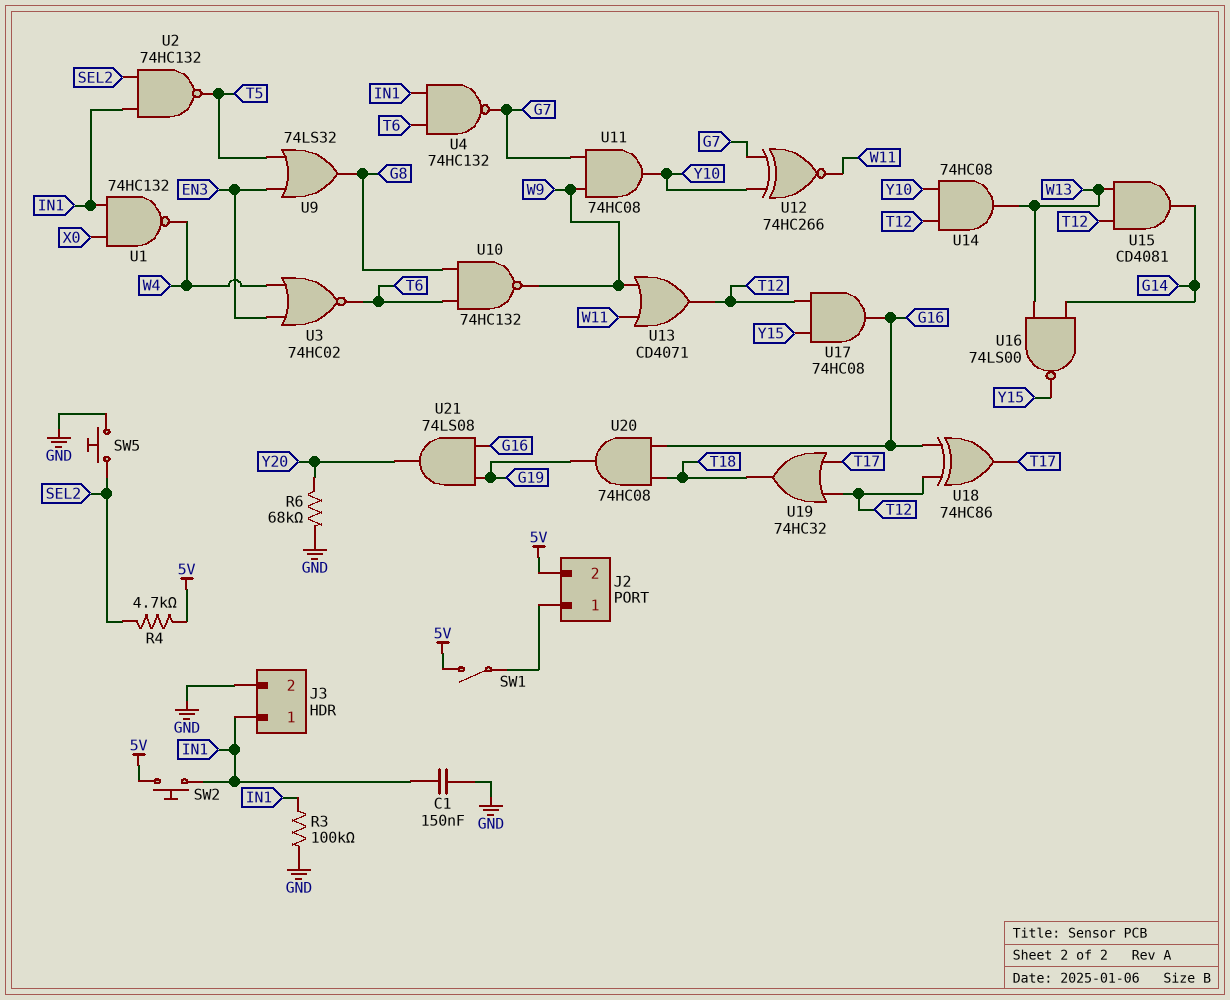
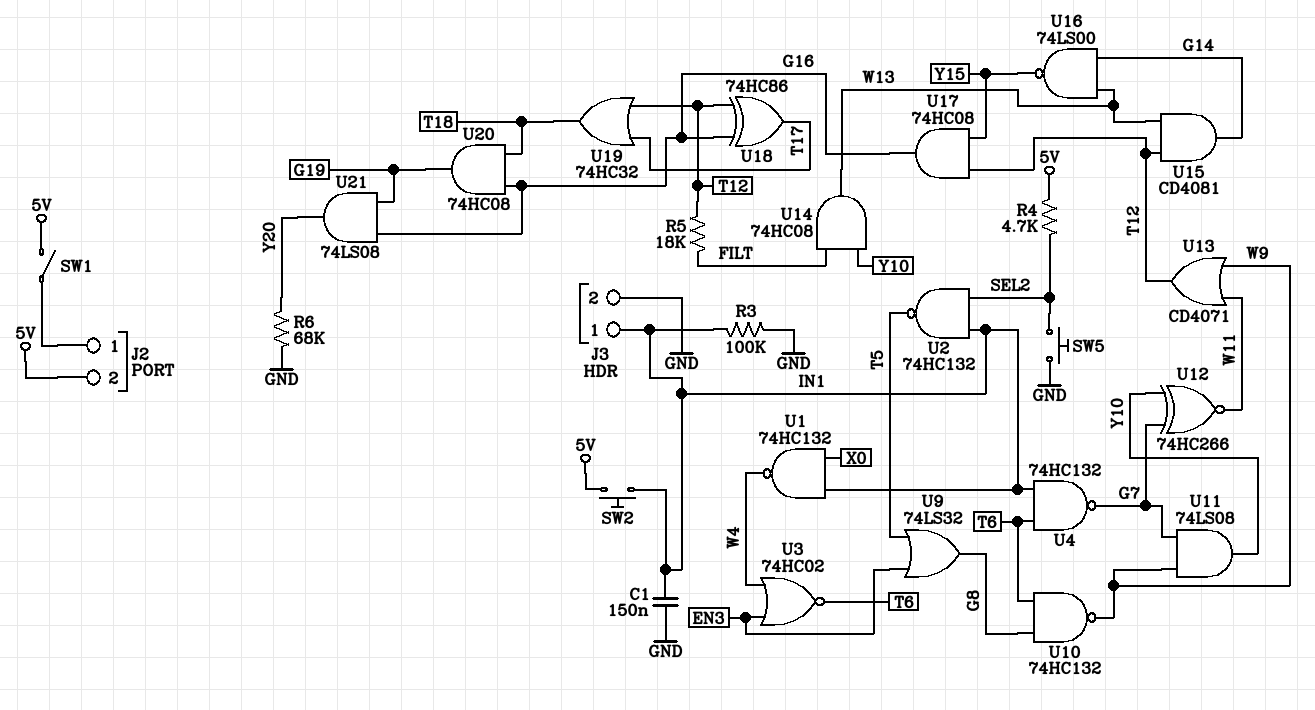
R5: none -> 18k (FILT, T12)
U11: AND 74HC08 (in G7, in W9, out Y10) -> AND 74LS08 (in G7, in W9, out Y10)
U14: AND 74HC08 (in T12, in Y10, out W13) -> AND 74HC08 (in FILT, in Y10, out W13)

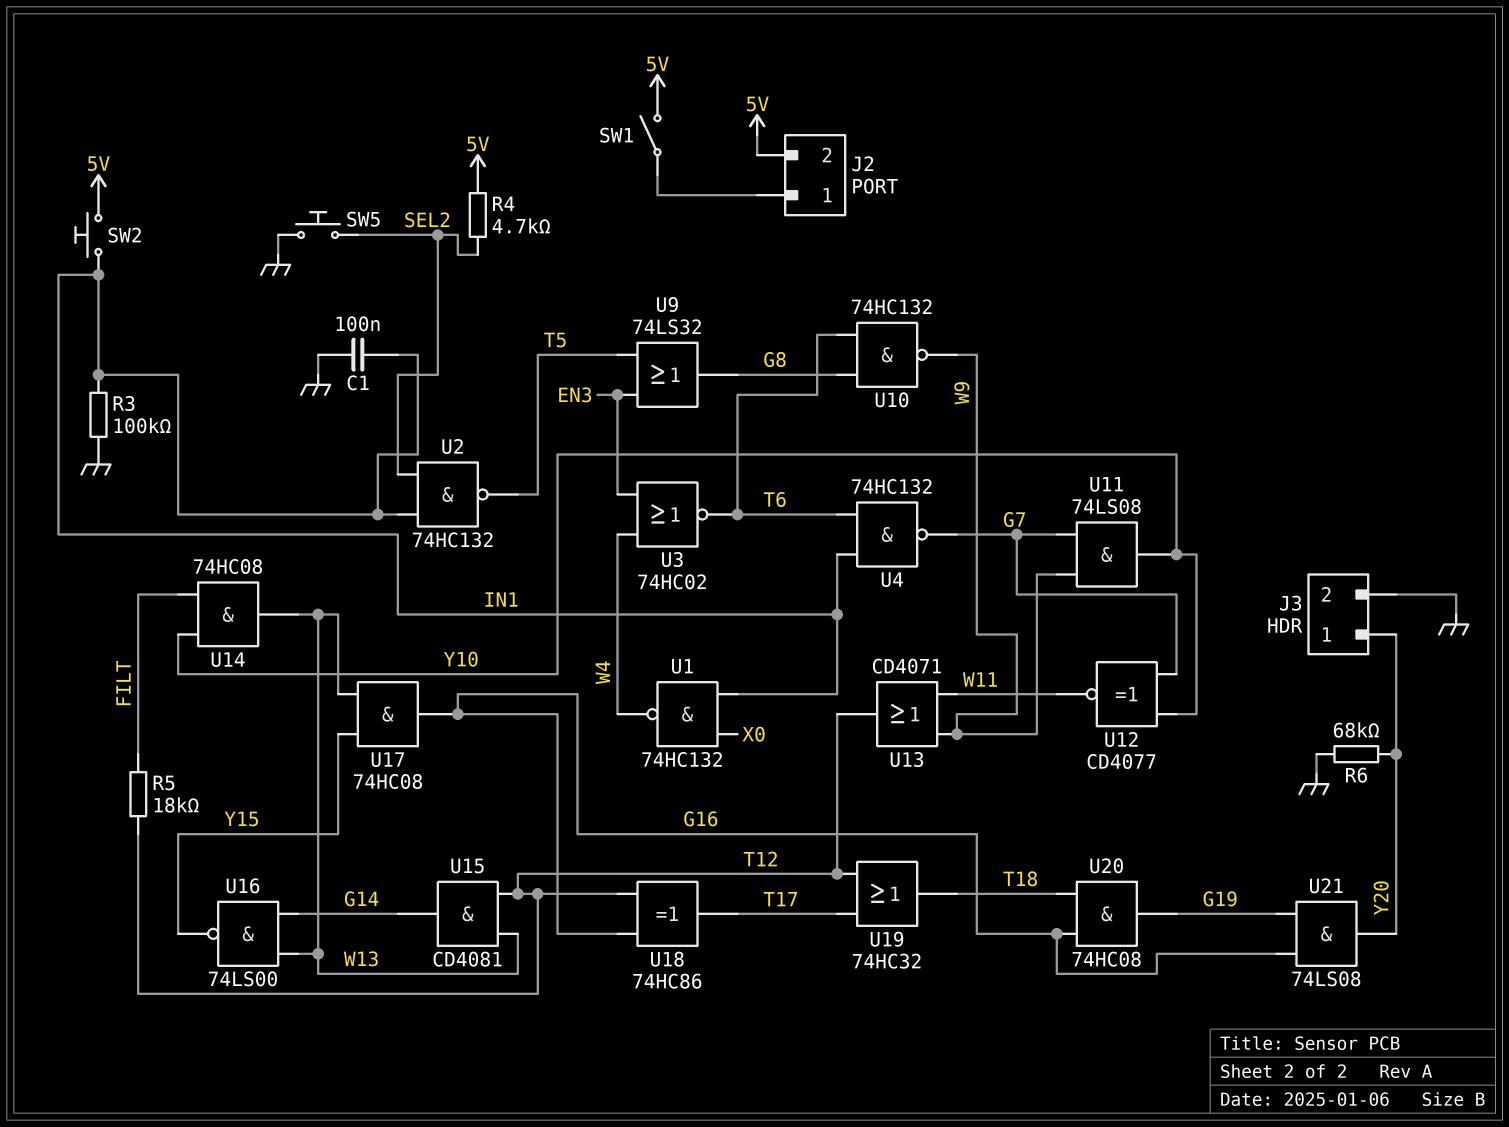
C1: 150nF (GND, IN1) -> 100nF (GND, IN1)
J3 pin 1: IN1 -> Y20
U12: XNOR 74HC266 (in G7, in Y10, out W11) -> XNOR CD4077 (in G7, in Y10, out W11)
U17: AND 74HC08 (in T12, in Y15, out G16) -> AND 74HC08 (in W13, in Y15, out G16)

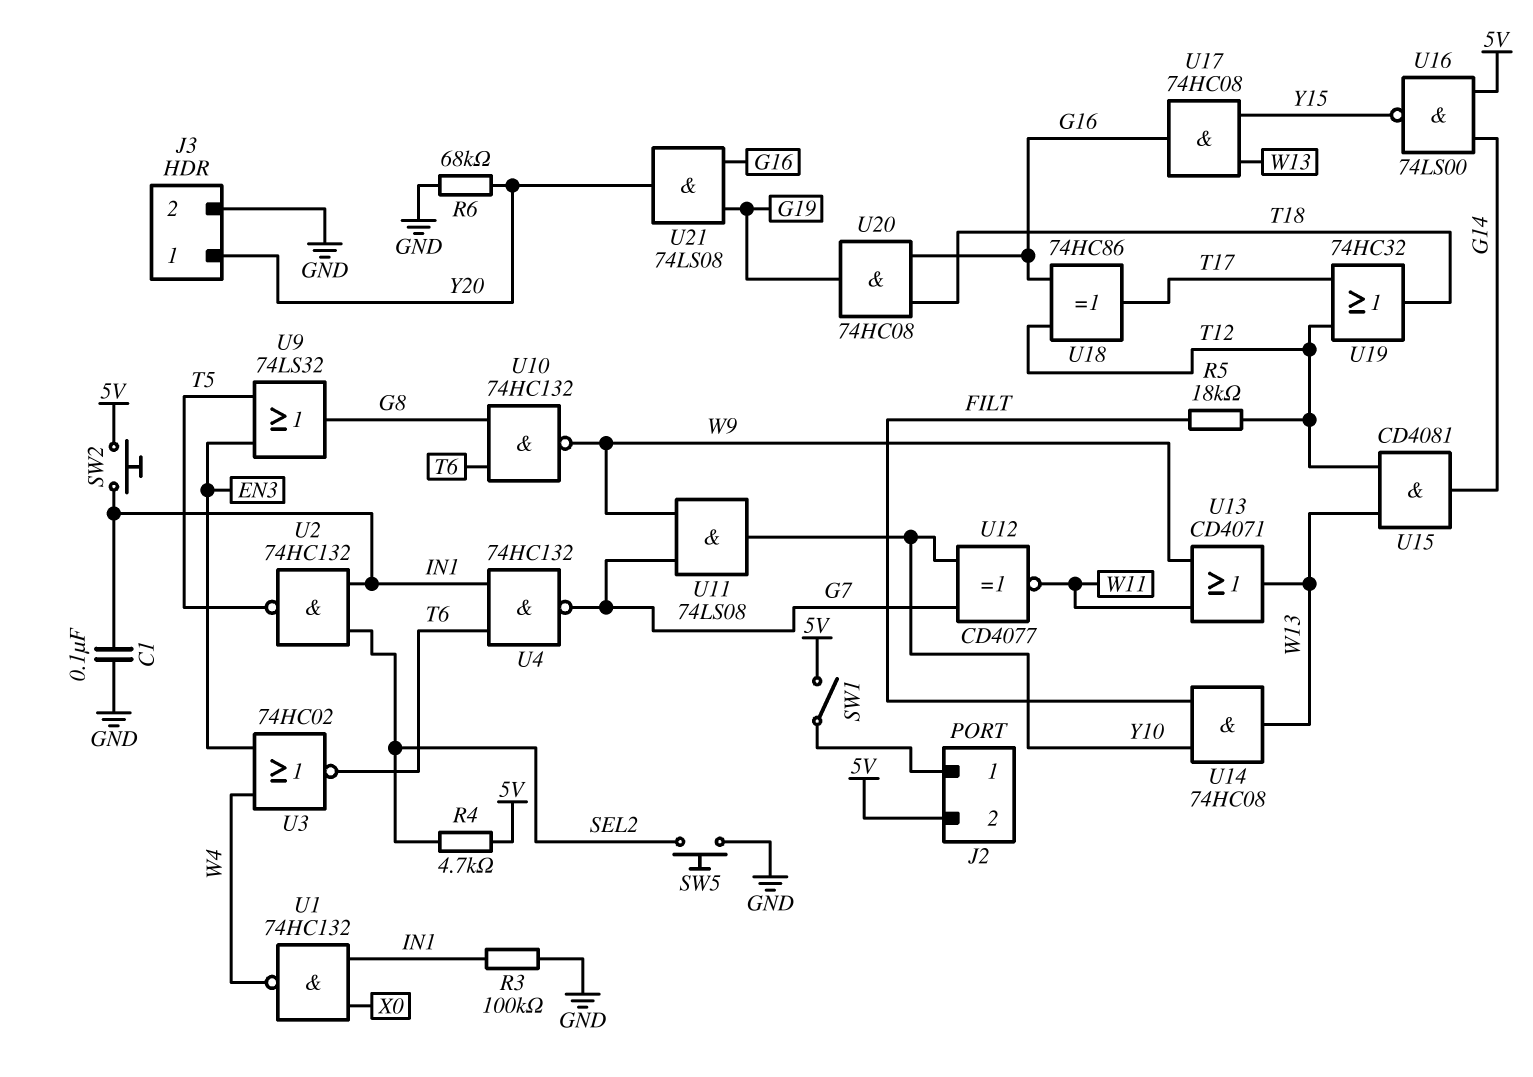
U13: OR CD4071 (in W9, in W11, out T12) -> OR CD4071 (in W9, in W11, out W13)
U16: NAND 74LS00 (in G14, in W13, out Y15) -> NAND 74LS00 (in 5V, in G14, out Y15)

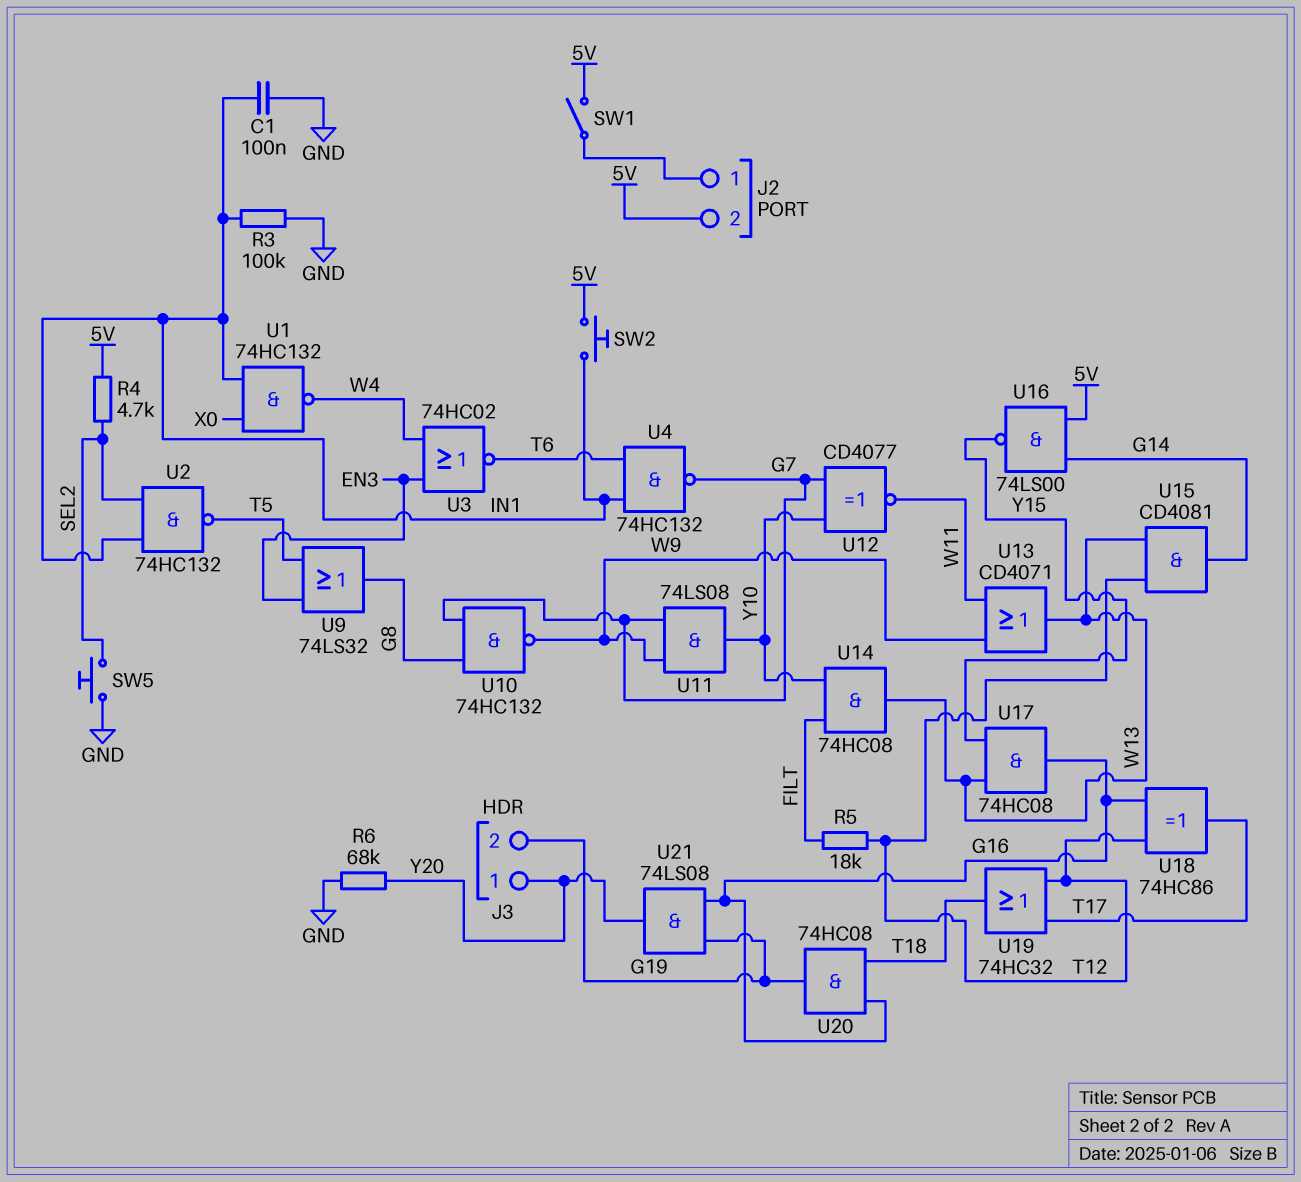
J3 pin 2: GND -> G19
U10: NAND 74HC132 (in G8, in T6, out W9) -> NAND 74HC132 (in G7, in G8, out W9)

